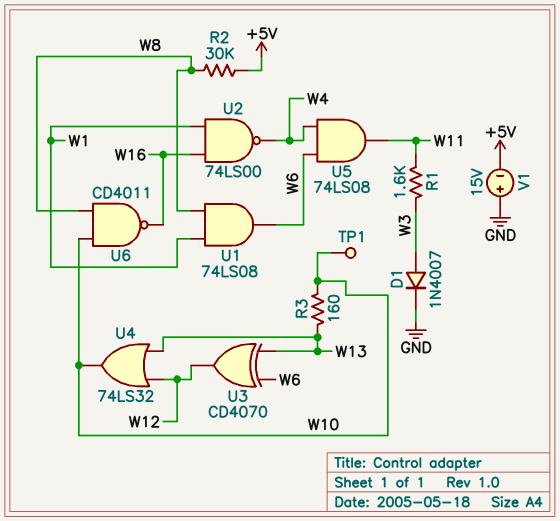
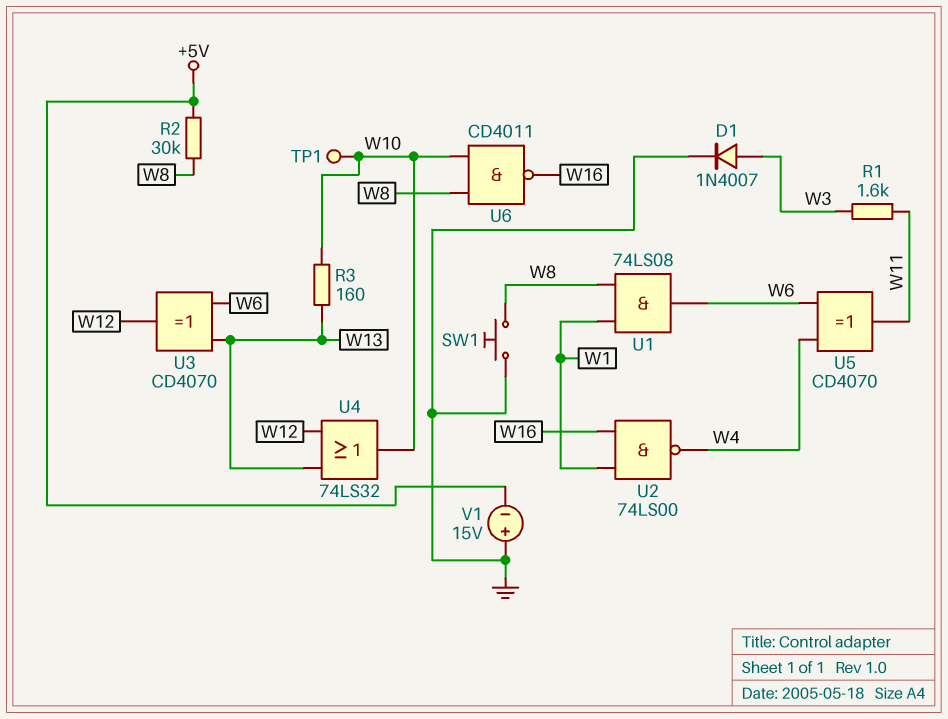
SW1: none -> button (GND, W8)
U5: AND 74LS08 (in W4, in W6, out W11) -> XOR CD4070 (in W4, in W6, out W11)

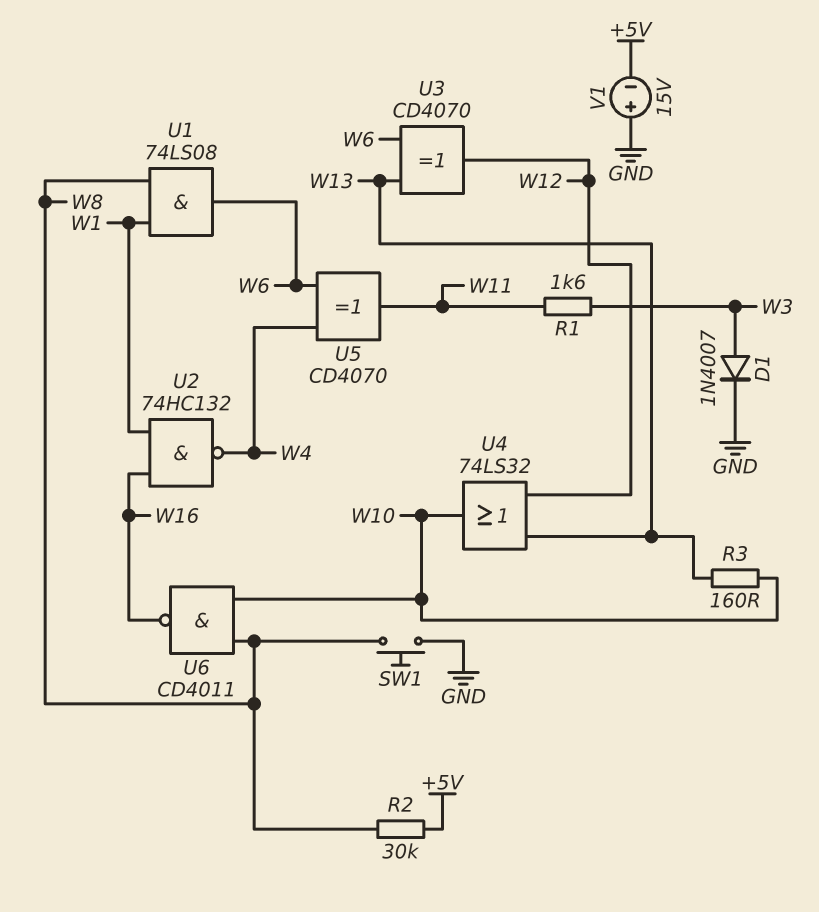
TP1: test point (W10) -> none
U2: NAND 74LS00 (in W1, in W16, out W4) -> NAND 74HC132 (in W1, in W16, out W4)

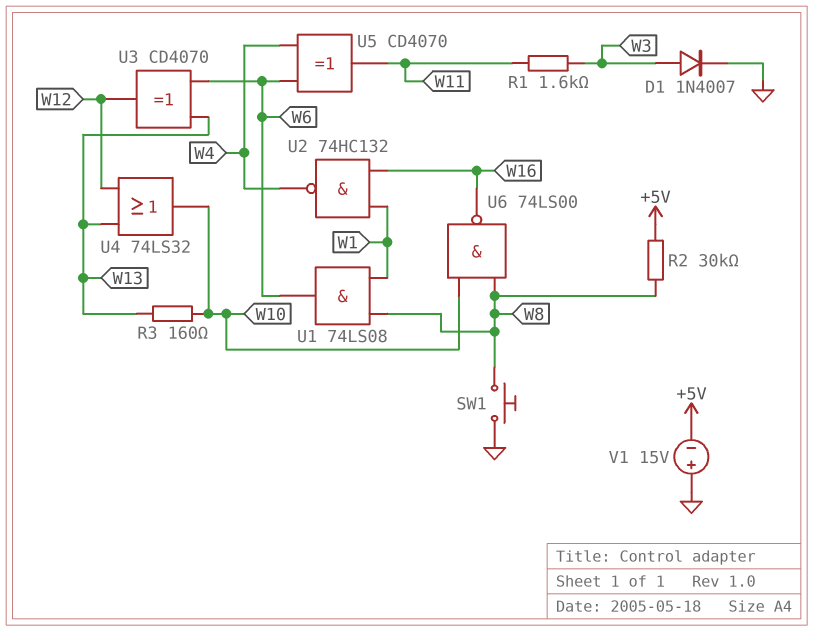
U6: NAND CD4011 (in W8, in W10, out W16) -> NAND 74LS00 (in W8, in W10, out W16)

